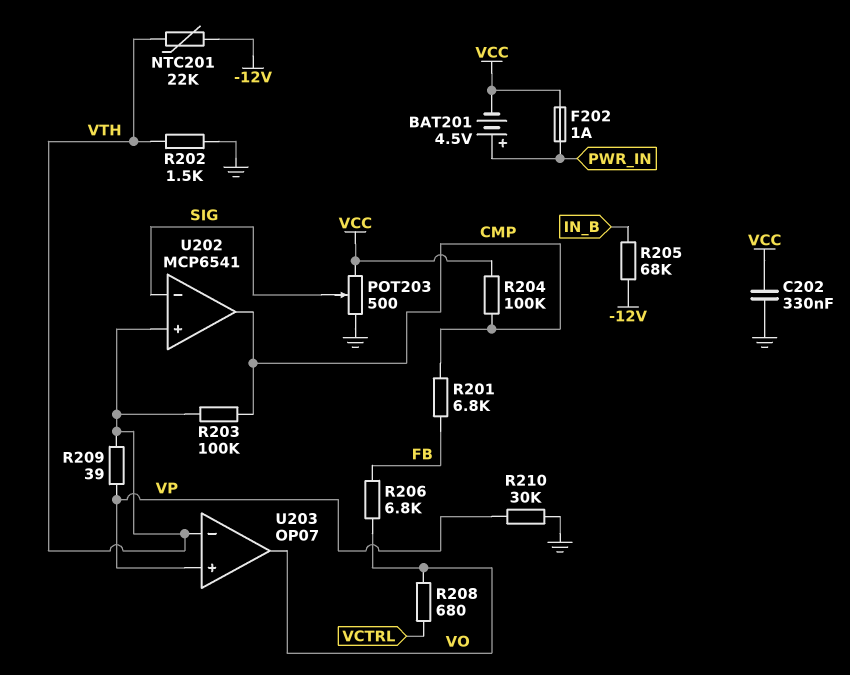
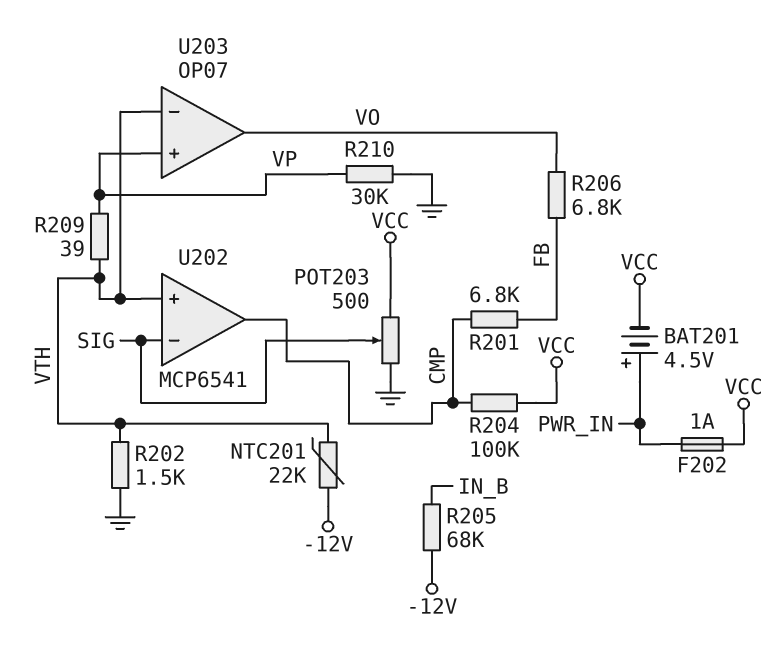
C202: 330nF (GND, VCC) -> none
R203: 100k (CMP, VTH) -> none
R208: 680 (VCTRL, VO) -> none

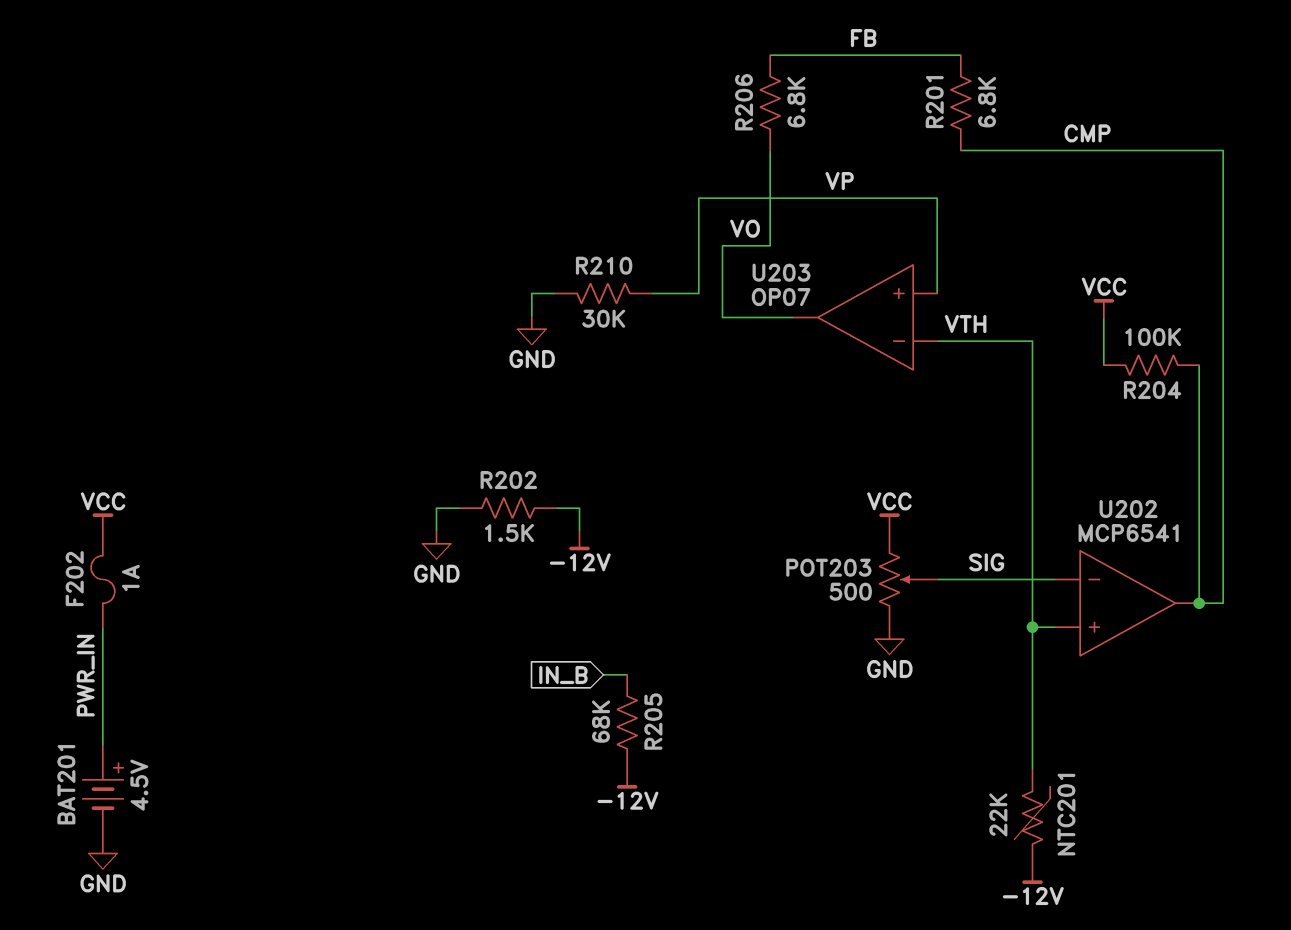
BAT201: 4.5V (plus PWR_IN, minus VCC) -> 4.5V (plus PWR_IN, minus GND)
R202: 1.5k (GND, VTH) -> 1.5k (-12V, GND)
R209: 39 (VP, VTH) -> none

